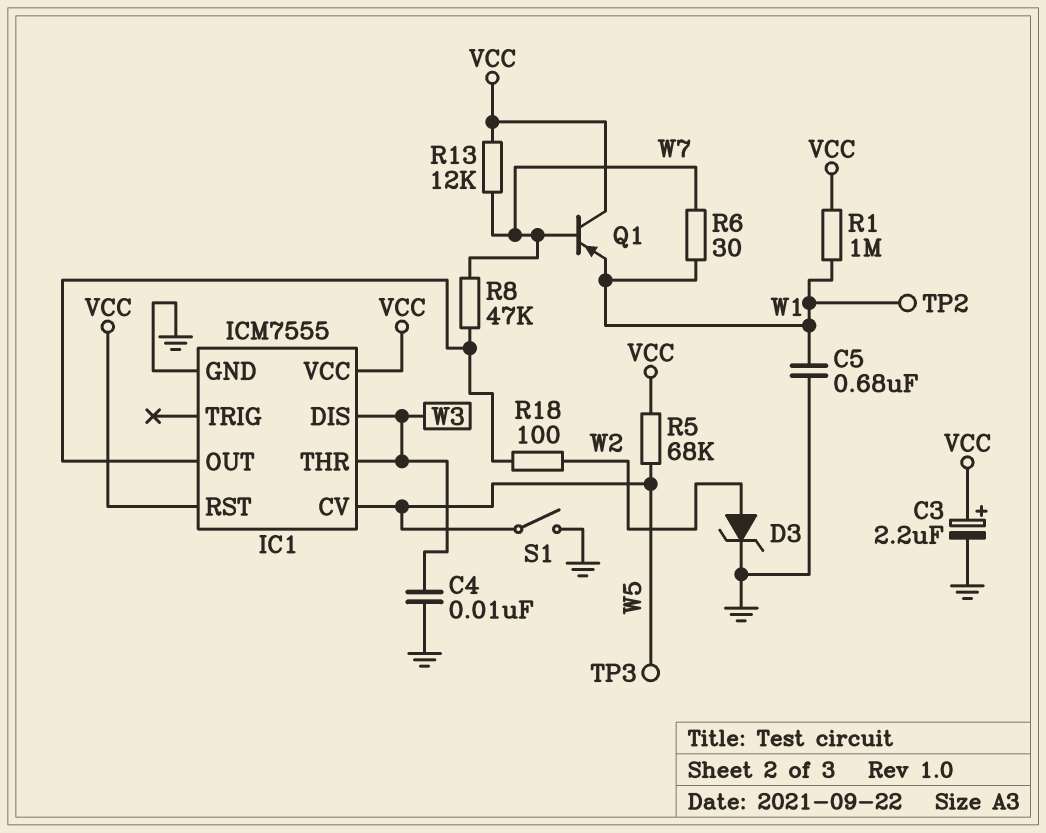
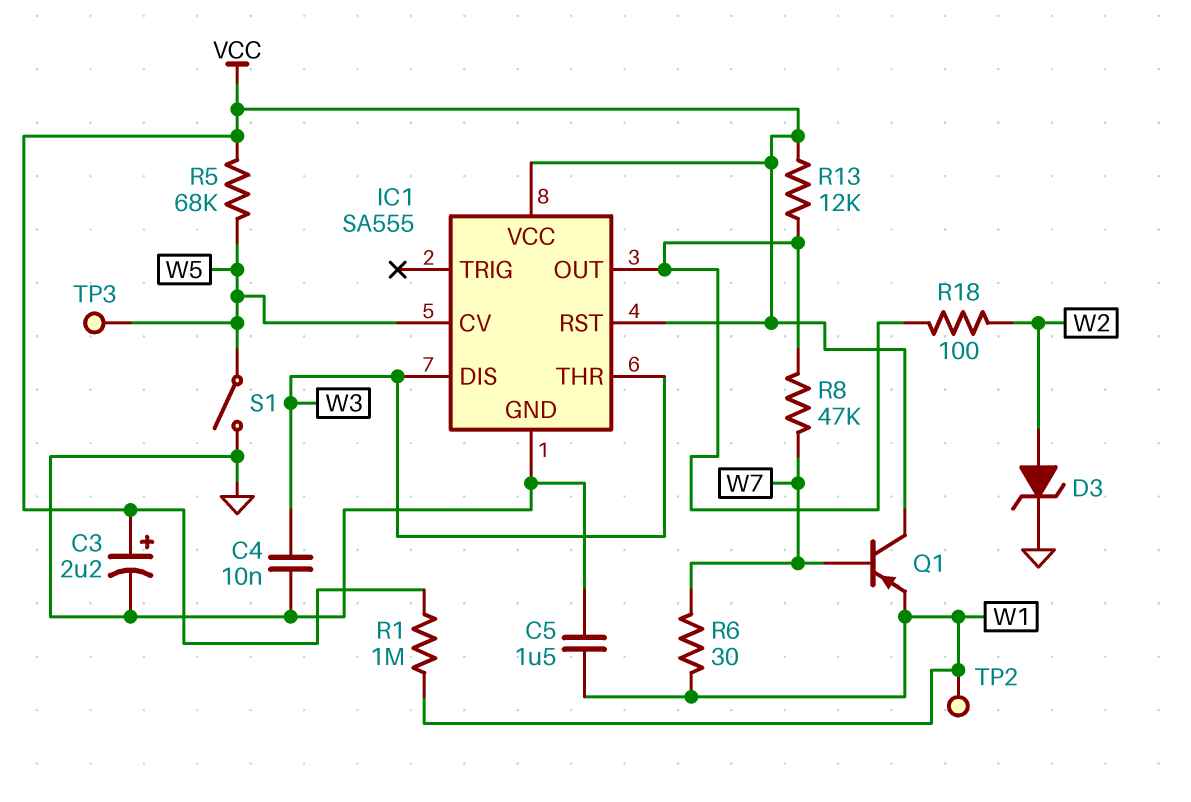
C5: 680nF (GND, W1) -> 1.5uF (GND, W1)
IC1: ICM7555 -> SA555
R13: 12k (VCC, W7) -> 12k (IC1/OUT, VCC)

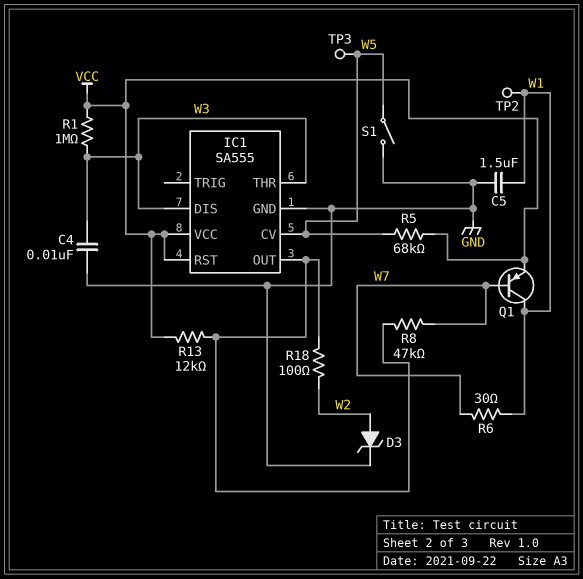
C3: 2.2uF (plus VCC, minus GND) -> none
Q1: PNP (B W7, C VCC, E W1) -> PNP (B W7, C W1, E VCC)
R1: 1M (VCC, W1) -> 1M (VCC, W3)

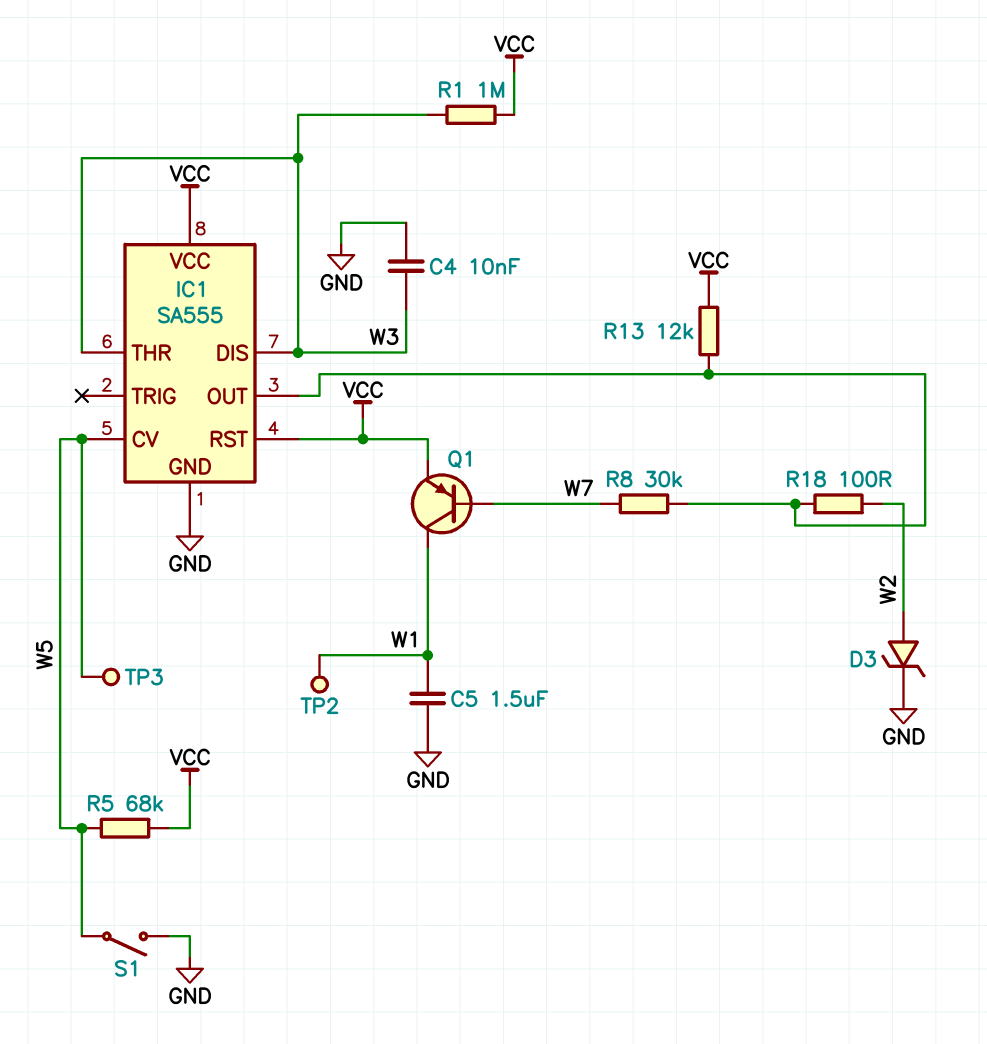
R6: 30 (W1, W7) -> none
R8: 47k (IC1/OUT, W7) -> 30k (IC1/OUT, W7)

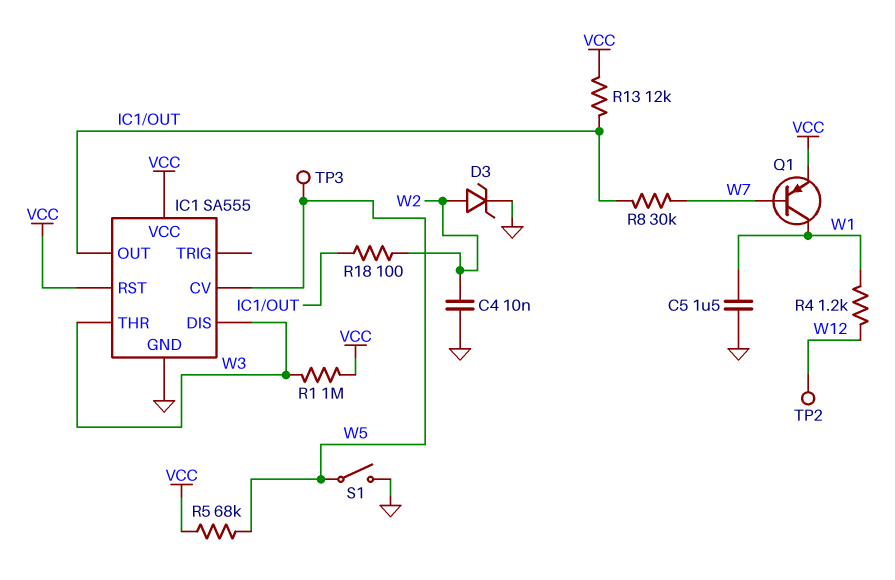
C4: 10nF (GND, W3) -> 10nF (GND, W2)
R4: none -> 1.2k (W1, W12)
TP2: test point (W1) -> test point (W12)

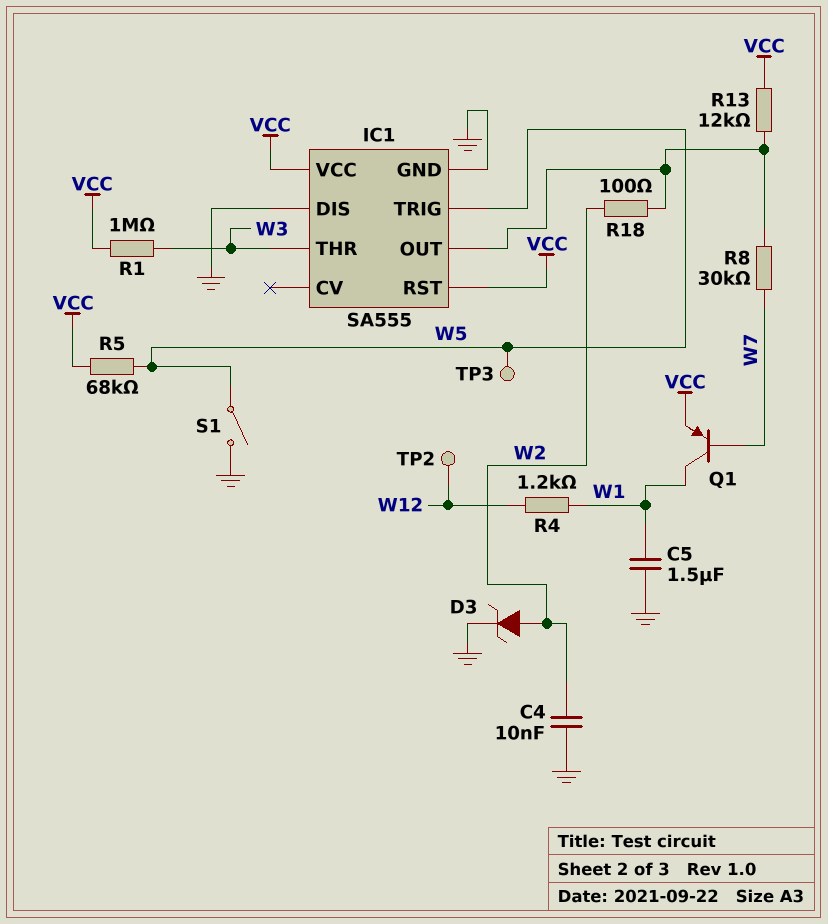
IC1 pin CV: W5 -> none
IC1 pin DIS: W3 -> GND
IC1 pin TRIG: none -> W5

